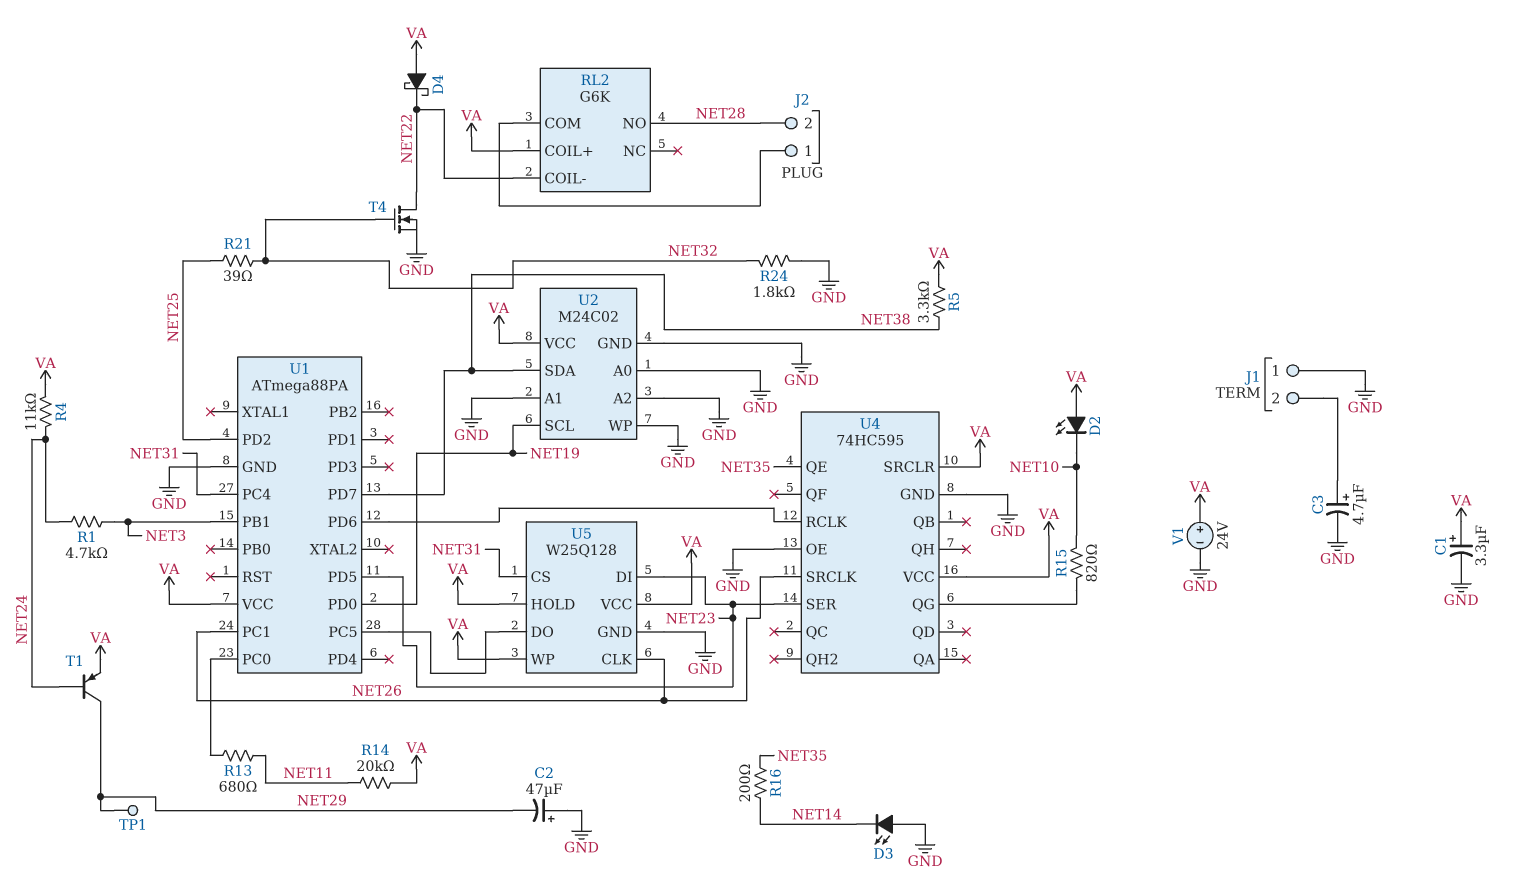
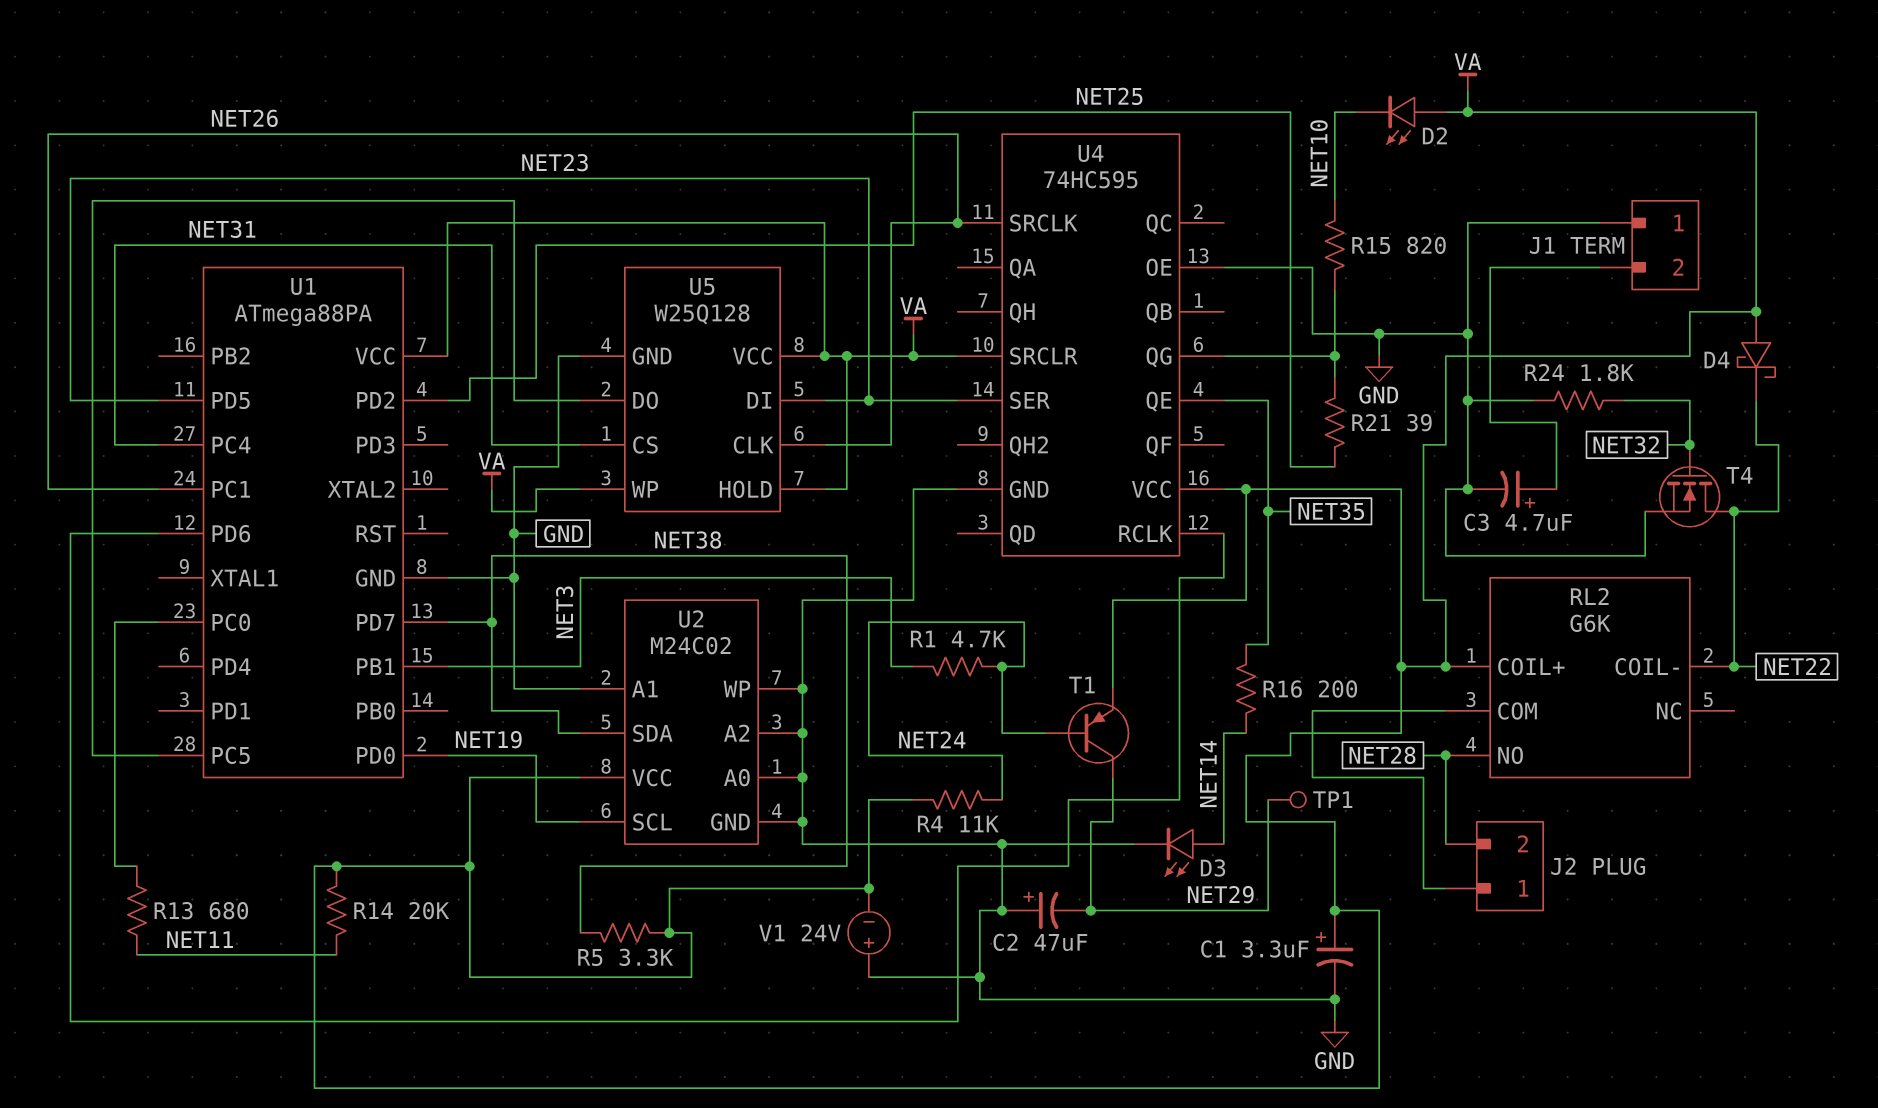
D3: LED (A GND, K NET14) -> LED (A NET14, K GND)
R21: 39 (NET25, NET32) -> 39 (NET25, U4/QG)
V1: 24V (plus VA, minus GND) -> 24V (plus GND, minus VA)

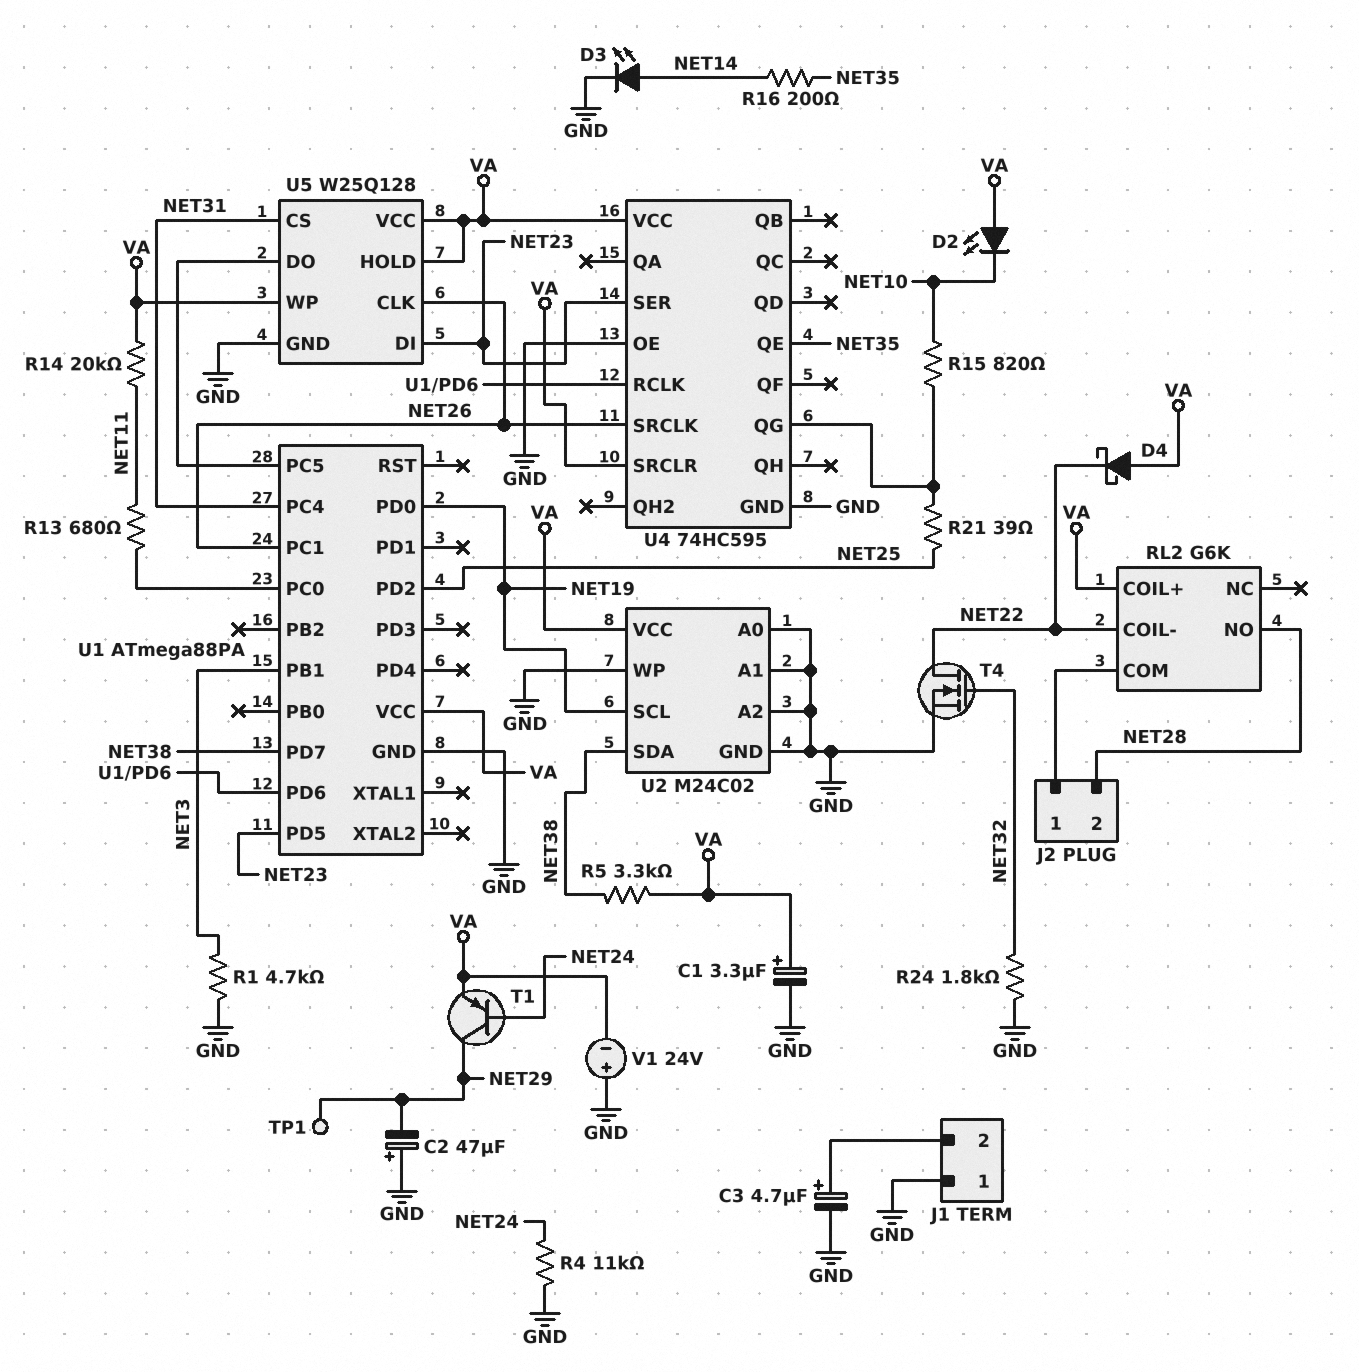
R1: 4.7k (NET3, NET24) -> 4.7k (GND, NET3)
R4: 11k (NET24, VA) -> 11k (GND, NET24)

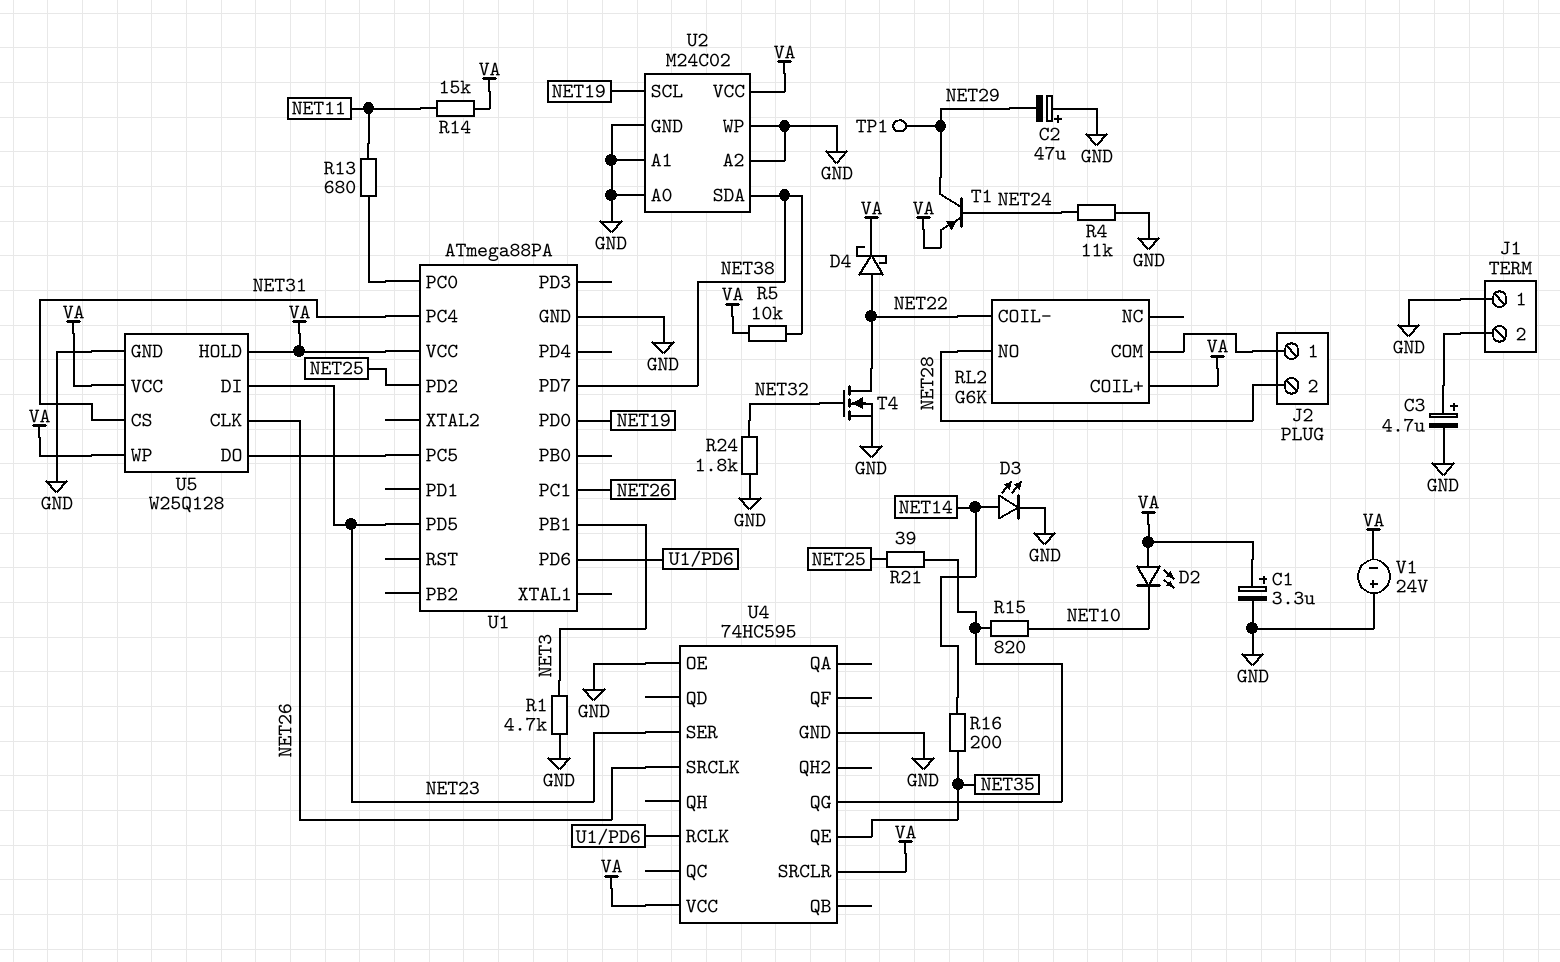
D4: schottky (A VA, K NET22) -> schottky (A NET22, K VA)
R5: 3.3k (NET38, VA) -> 10k (NET38, VA)
R14: 20k (NET11, VA) -> 15k (NET11, VA)

